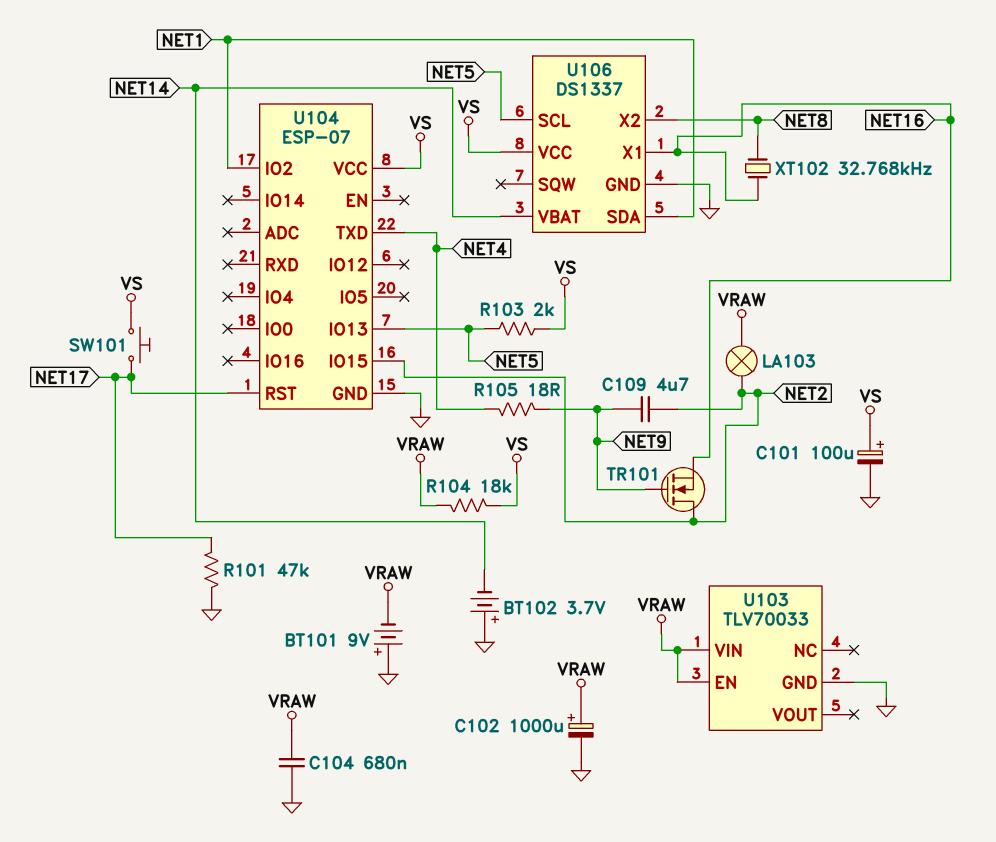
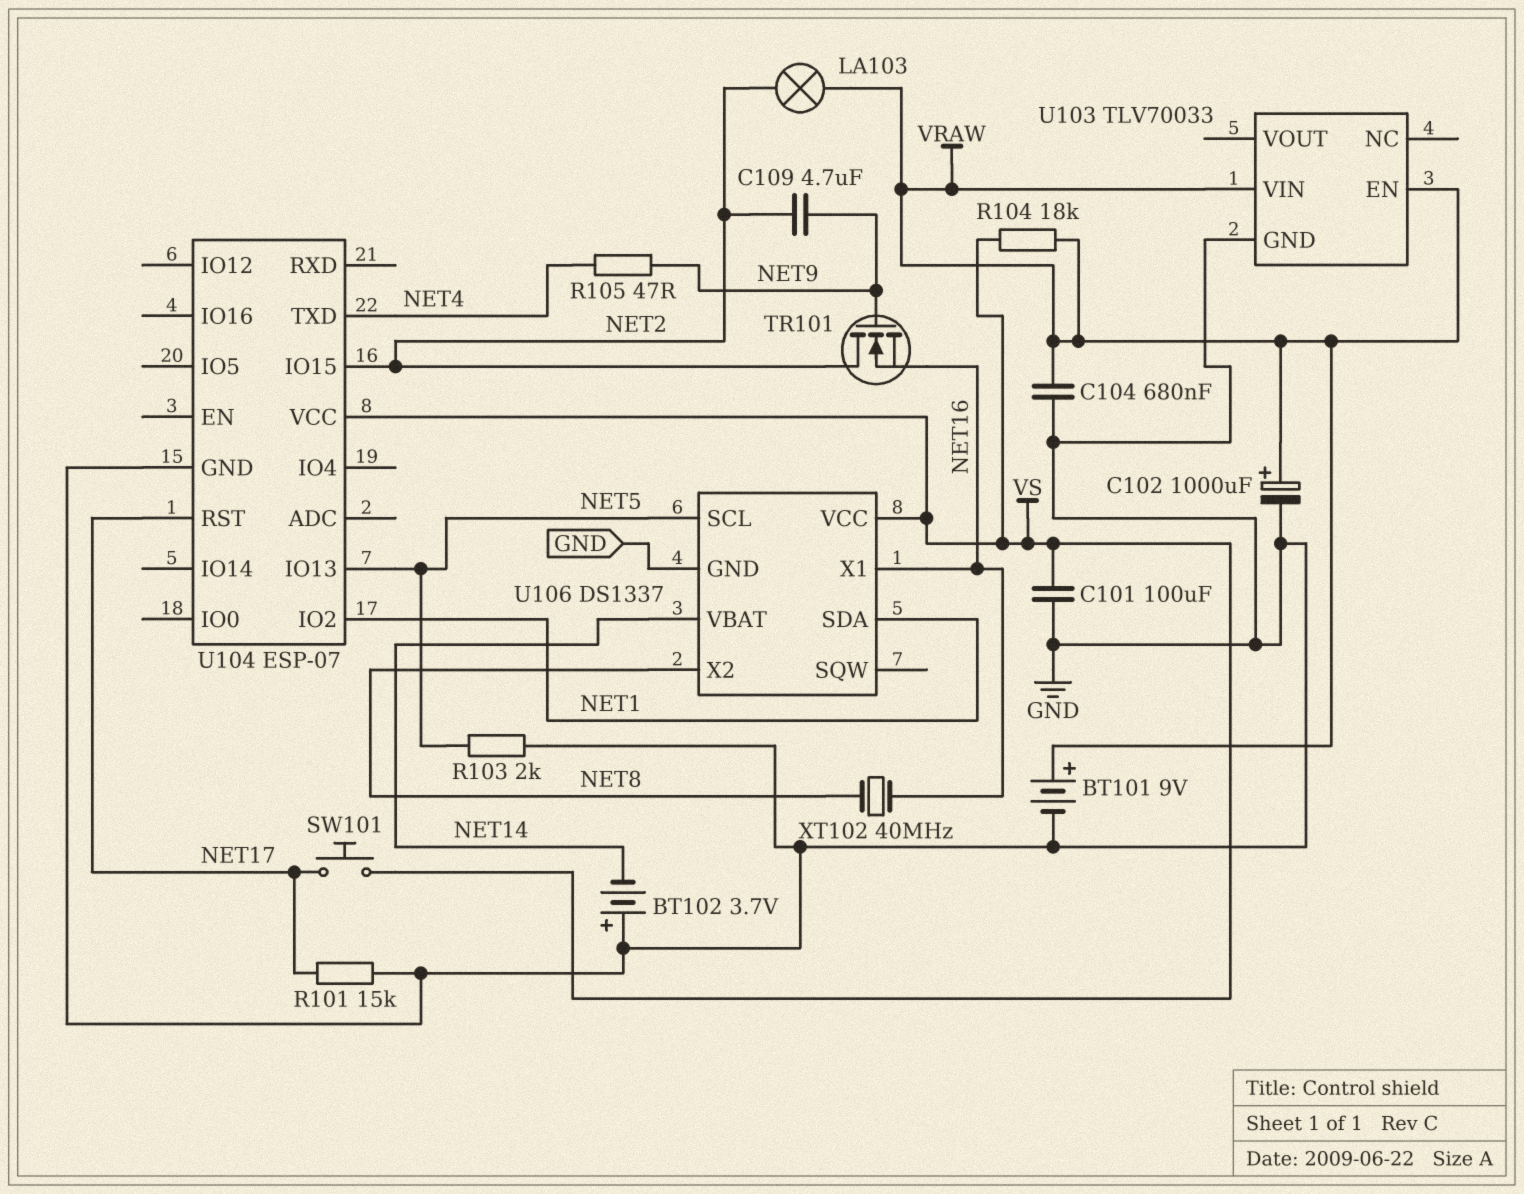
BT101: 9V (plus GND, minus VRAW) -> 9V (plus VRAW, minus GND)
C101: 100uF (plus VS, minus GND) -> 100uF (GND, VS)
R101: 47k (GND, NET17) -> 15k (GND, NET17)
R103: 2k (NET5, VS) -> 2k (GND, NET5)
R105: 18 (NET4, NET9) -> 47 (NET4, NET9)
XT102: 32.768kHz (NET8, NET16) -> 40MHz (NET8, NET16)

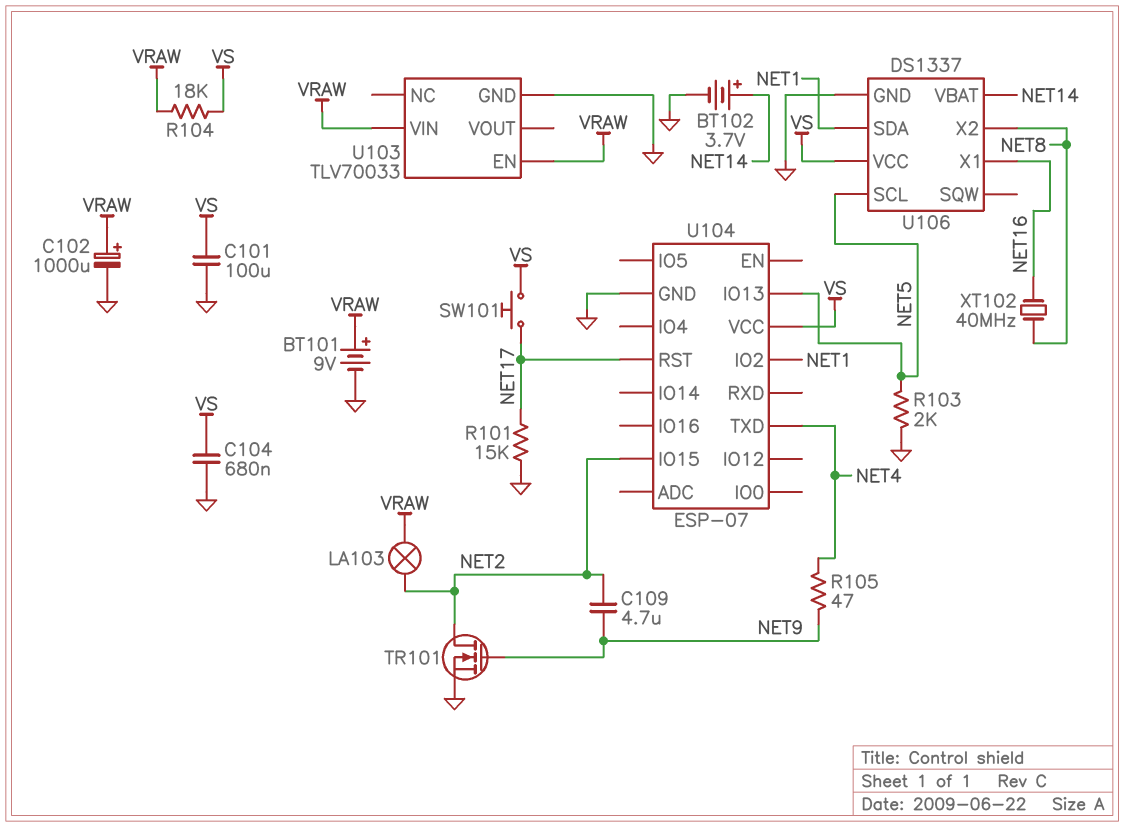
BT102: 3.7V (plus GND, minus NET14) -> 3.7V (plus NET14, minus GND)
C104: 680nF (GND, VRAW) -> 680nF (GND, VS)
TR101: NMOS (G NET9, D NET2, S NET16) -> NMOS (G NET9, D NET2, S GND)

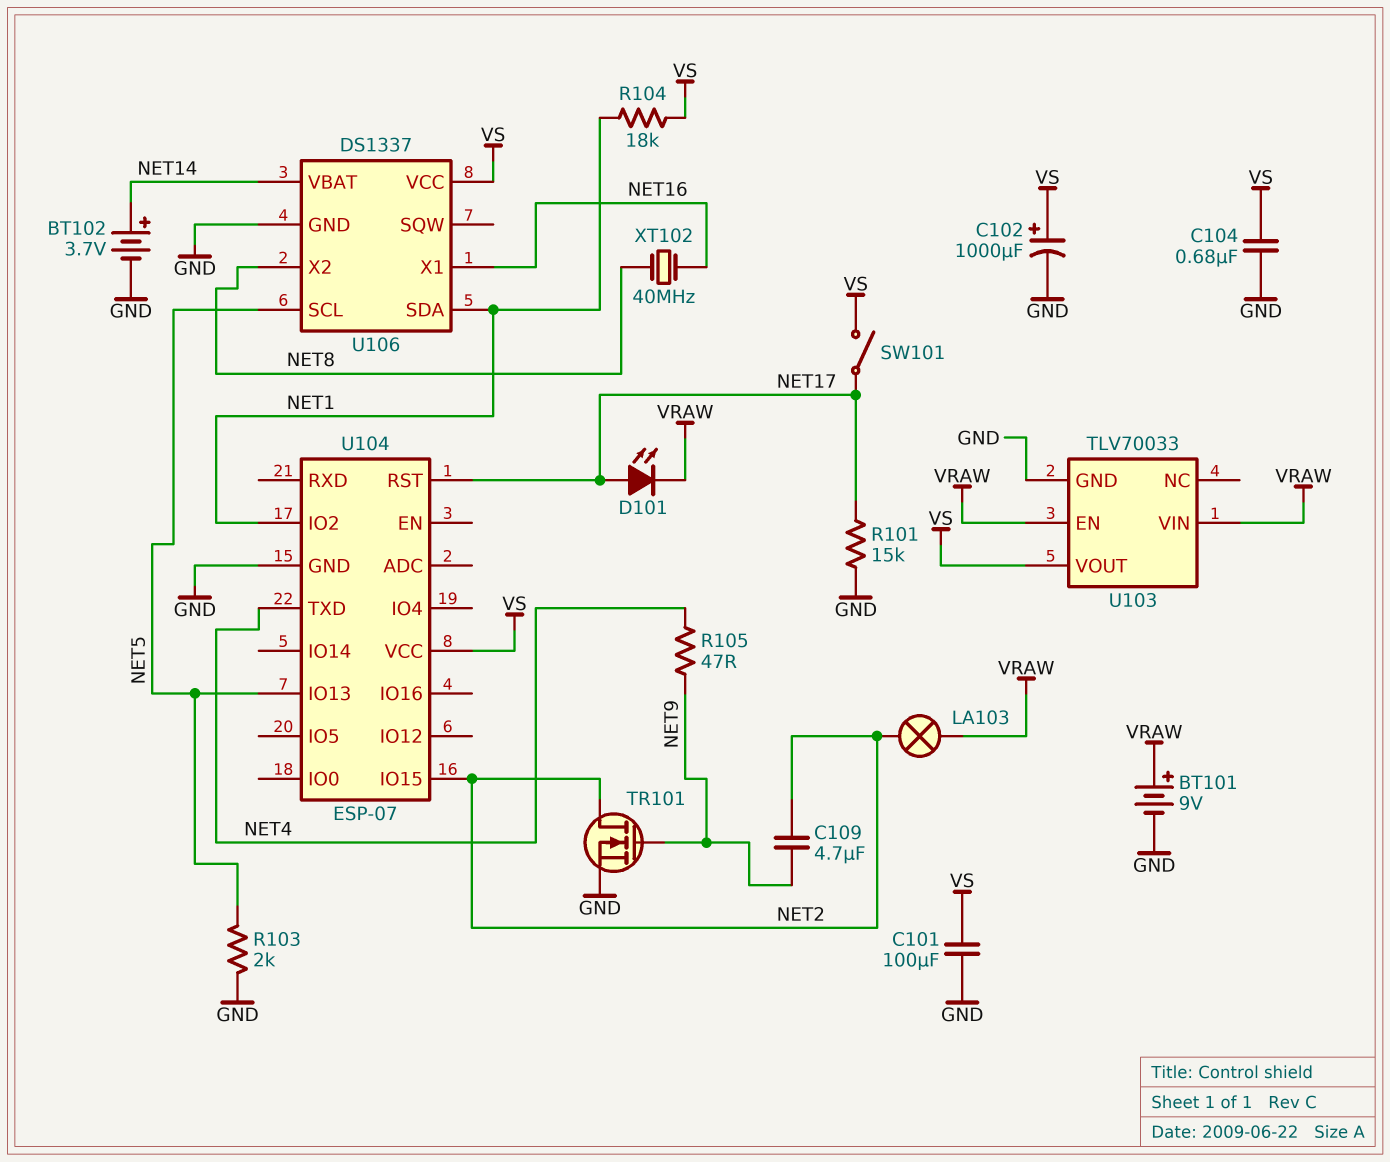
C102: 1000uF (plus VRAW, minus GND) -> 1000uF (plus VS, minus GND)
D101: none -> LED (A NET17, K VRAW)
R104: 18k (VRAW, VS) -> 18k (NET1, VS)
SW101: button (NET17, VS) -> switch (NET17, VS)
U103 pin VOUT: none -> VS

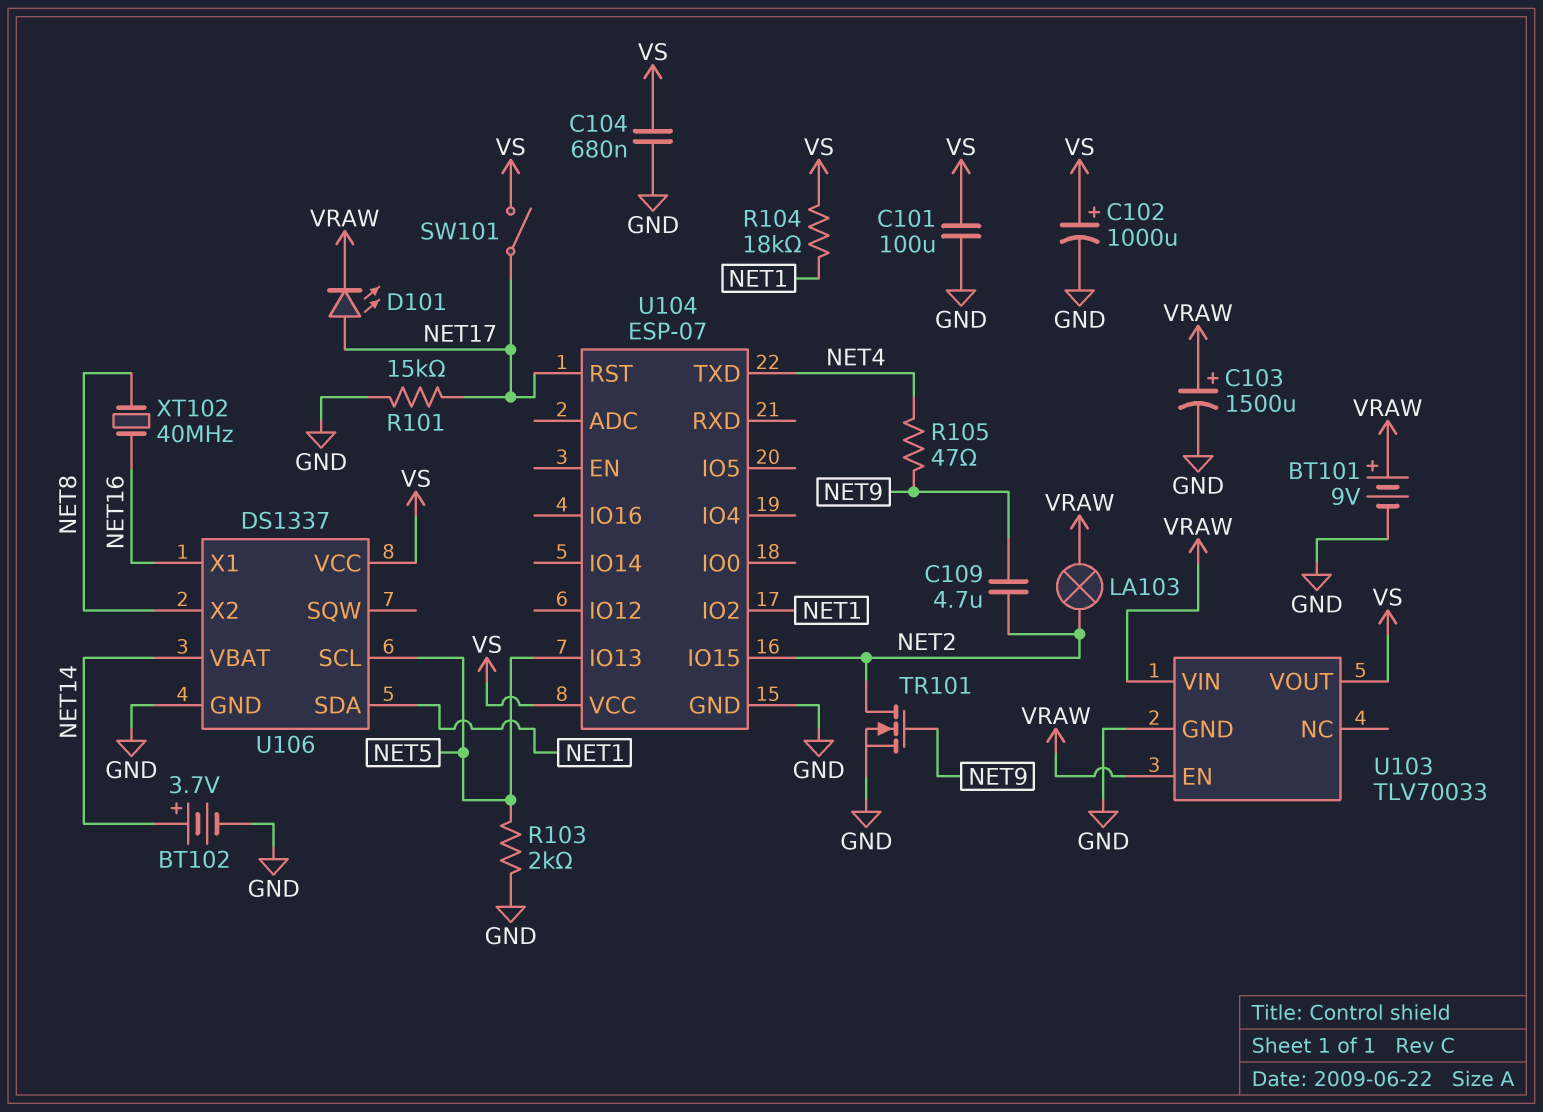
C103: none -> 1500uF (plus VRAW, minus GND)

